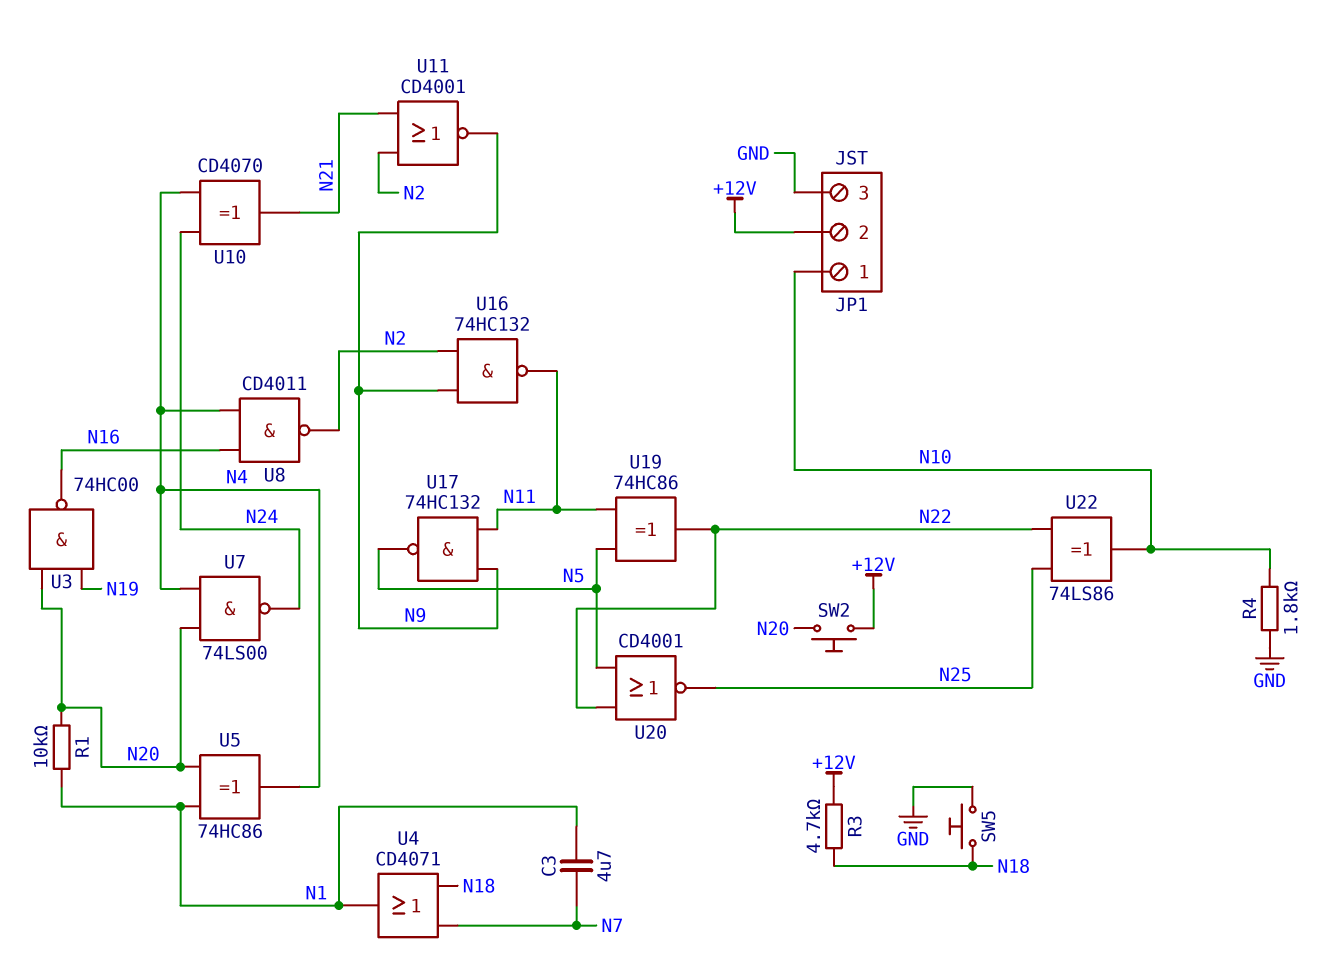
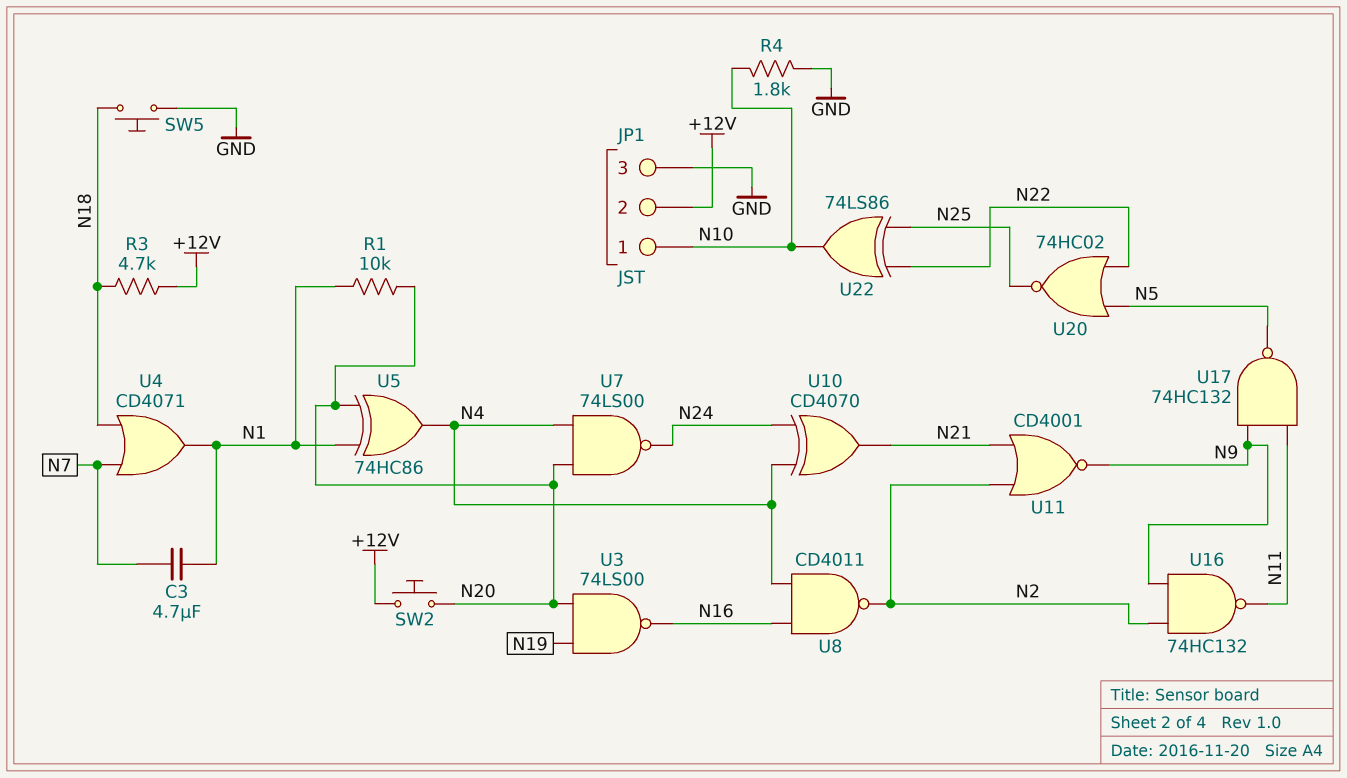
U3: NAND 74HC00 (in N19, in N20, out N16) -> NAND 74LS00 (in N19, in N20, out N16)
U19: XOR 74HC86 (in N5, in N11, out N22) -> none
U20: NOR CD4001 (in N5, in N22, out N25) -> NOR 74HC02 (in N5, in N22, out N25)

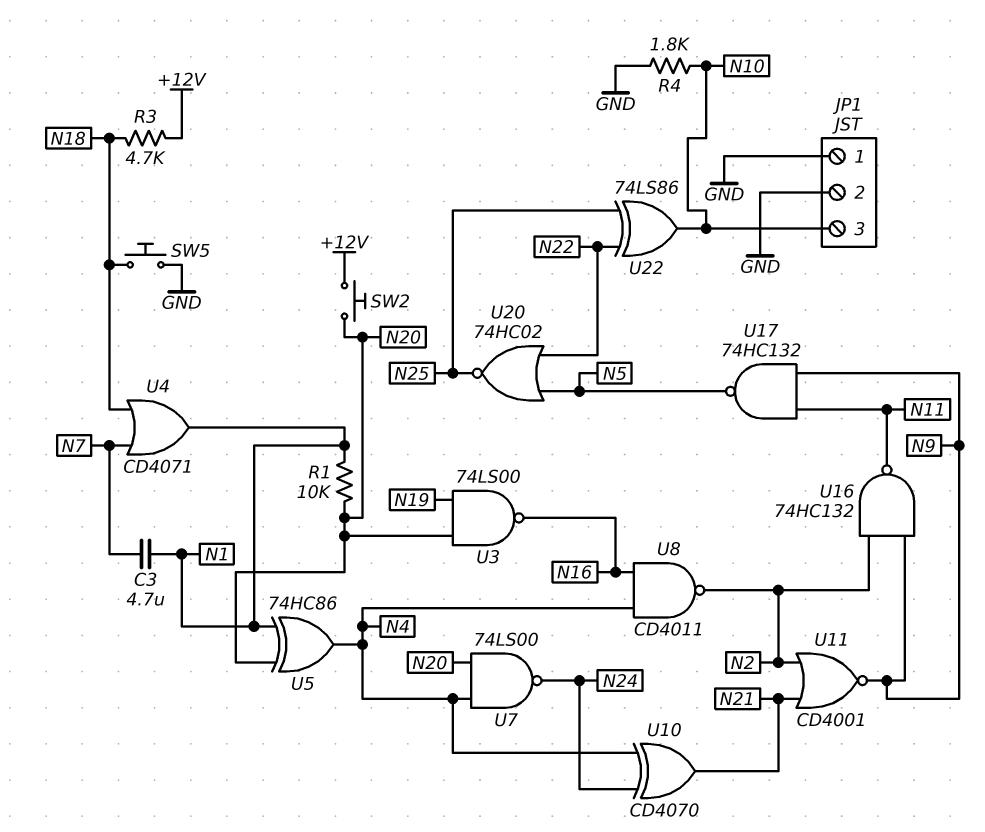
JP1 pin 1: N10 -> GND
JP1 pin 2: +12V -> GND
JP1 pin 3: GND -> N10

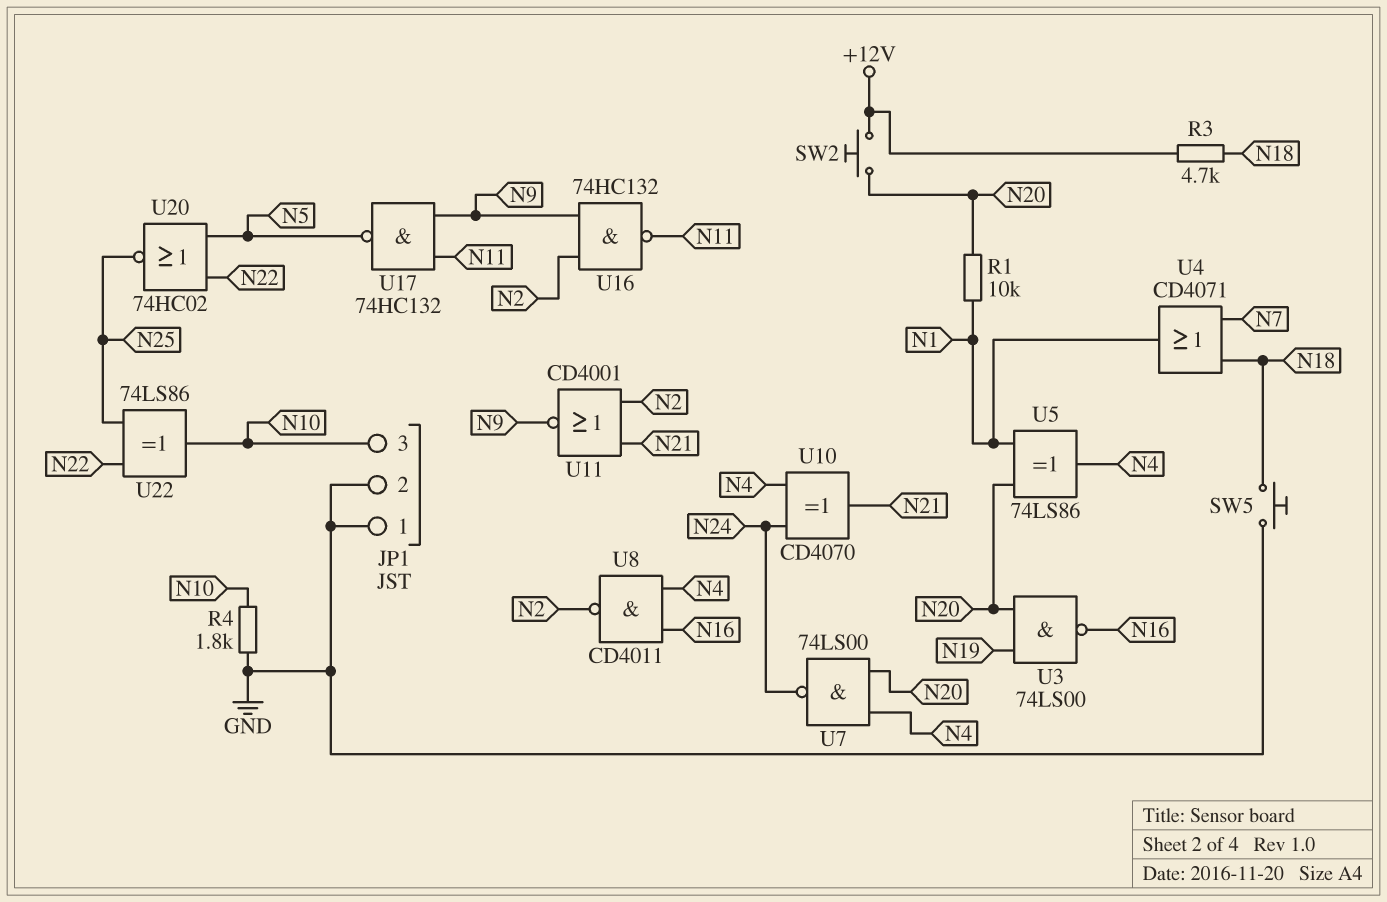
C3: 4.7uF (N1, N7) -> none
U5: XOR 74HC86 (in N1, in N20, out N4) -> XOR 74LS86 (in N1, in N20, out N4)

